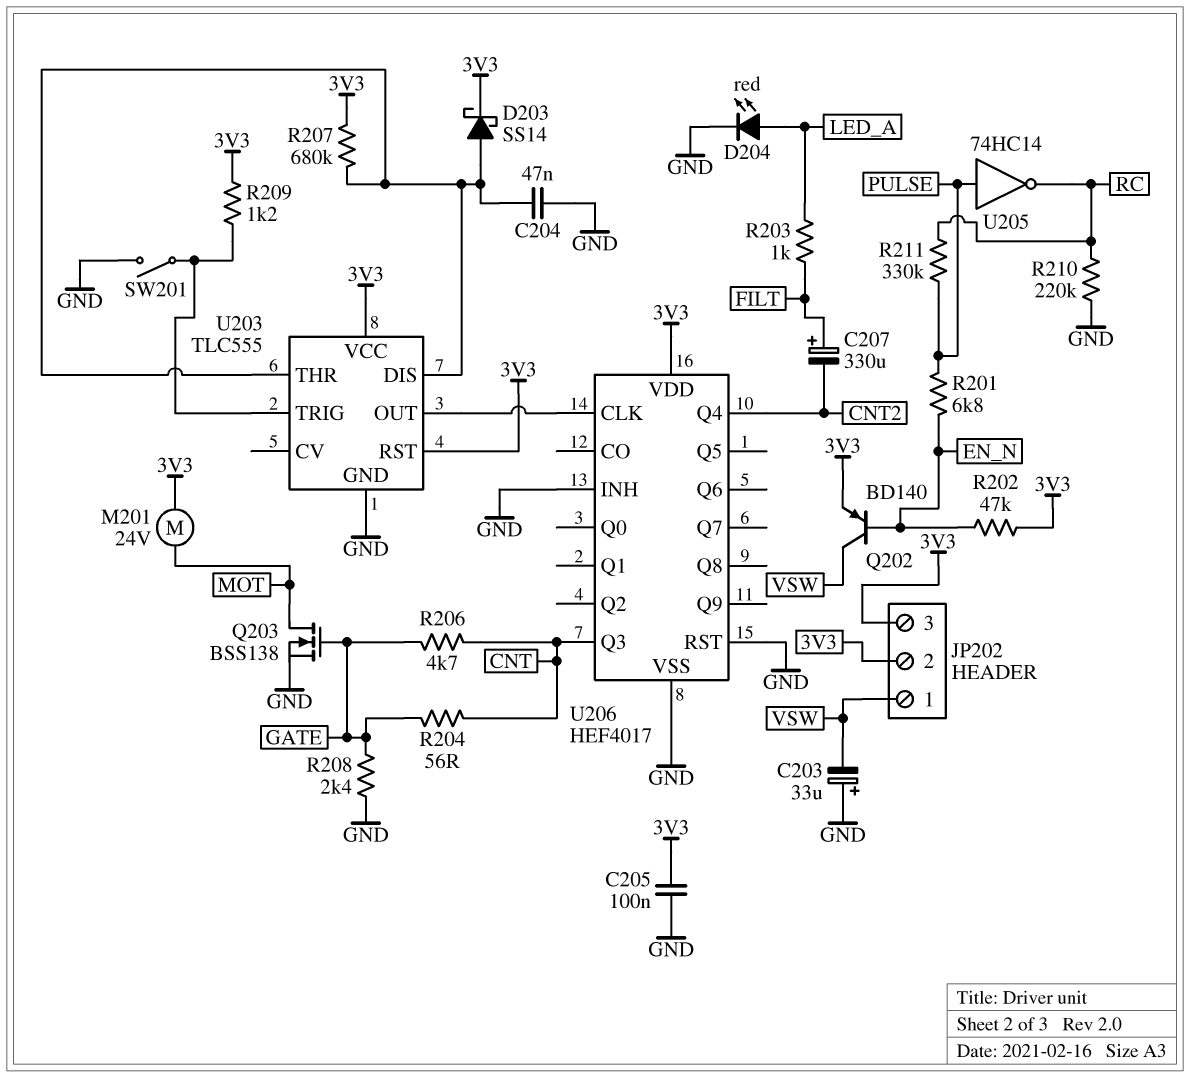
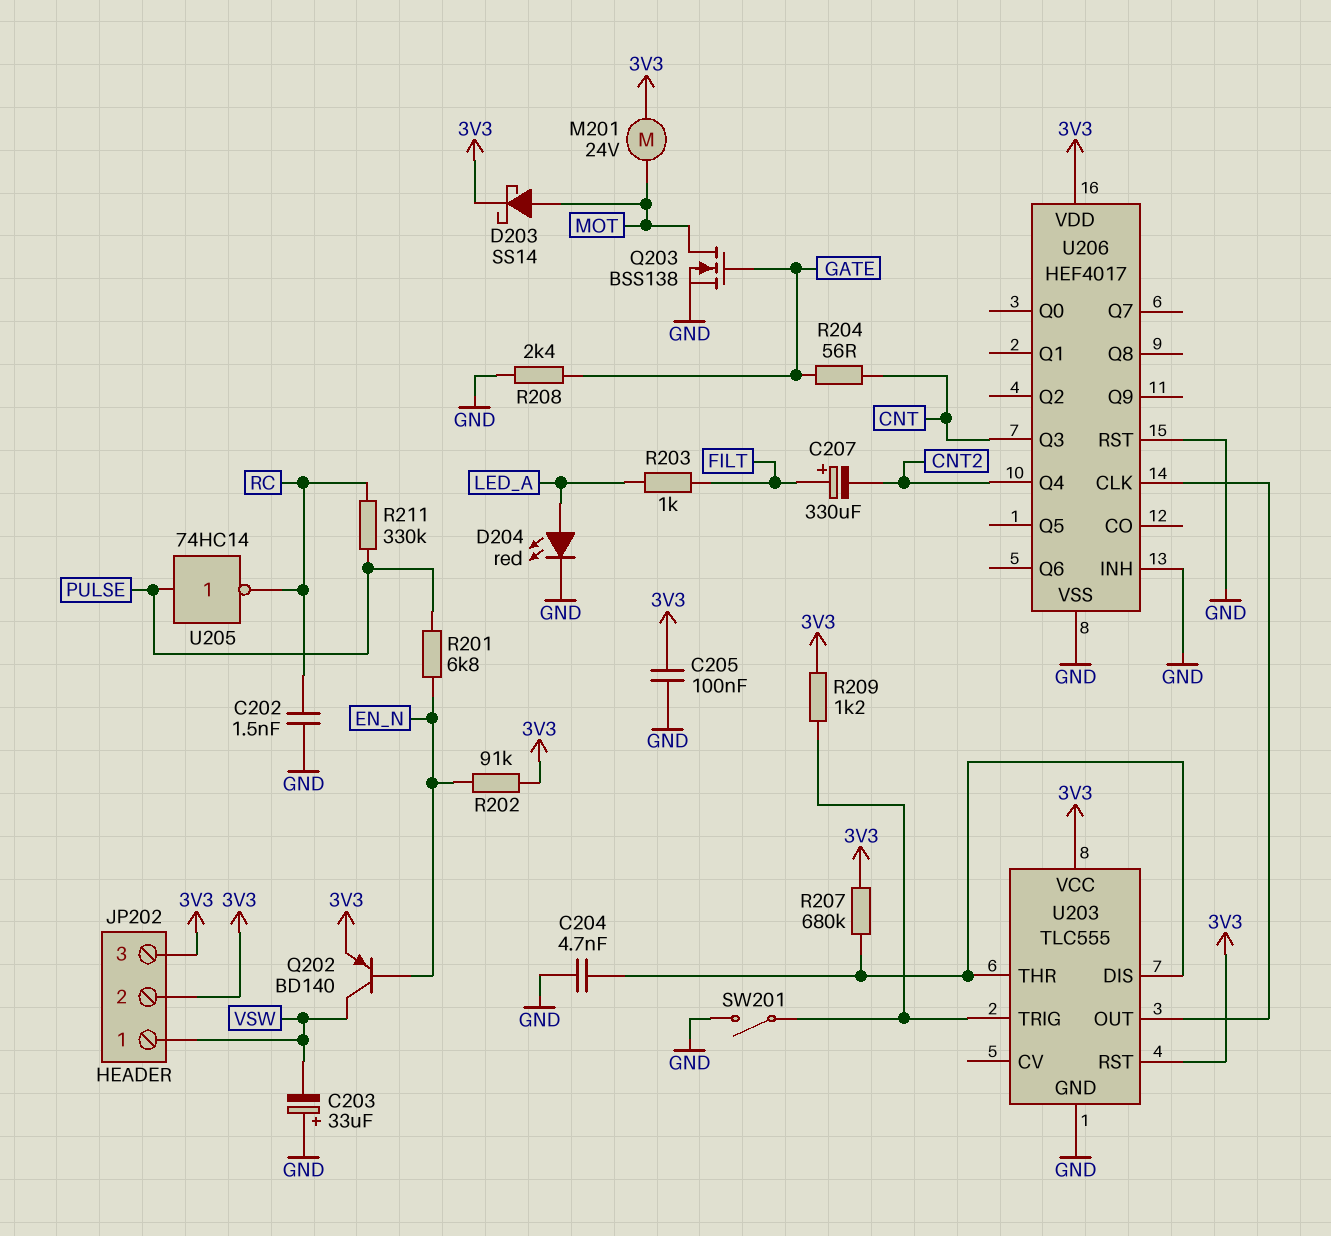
C202: none -> 1.5nF (GND, RC)
C204: 47nF (GND, U203/DIS) -> 4.7nF (GND, U203/DIS)
D203: schottky SS14 (A U203/DIS, K 3V3) -> schottky SS14 (A MOT, K 3V3)
R202: 47k (3V3, EN_N) -> 91k (3V3, EN_N)
R206: 4.7k (CNT, GATE) -> none
R210: 220k (GND, RC) -> none

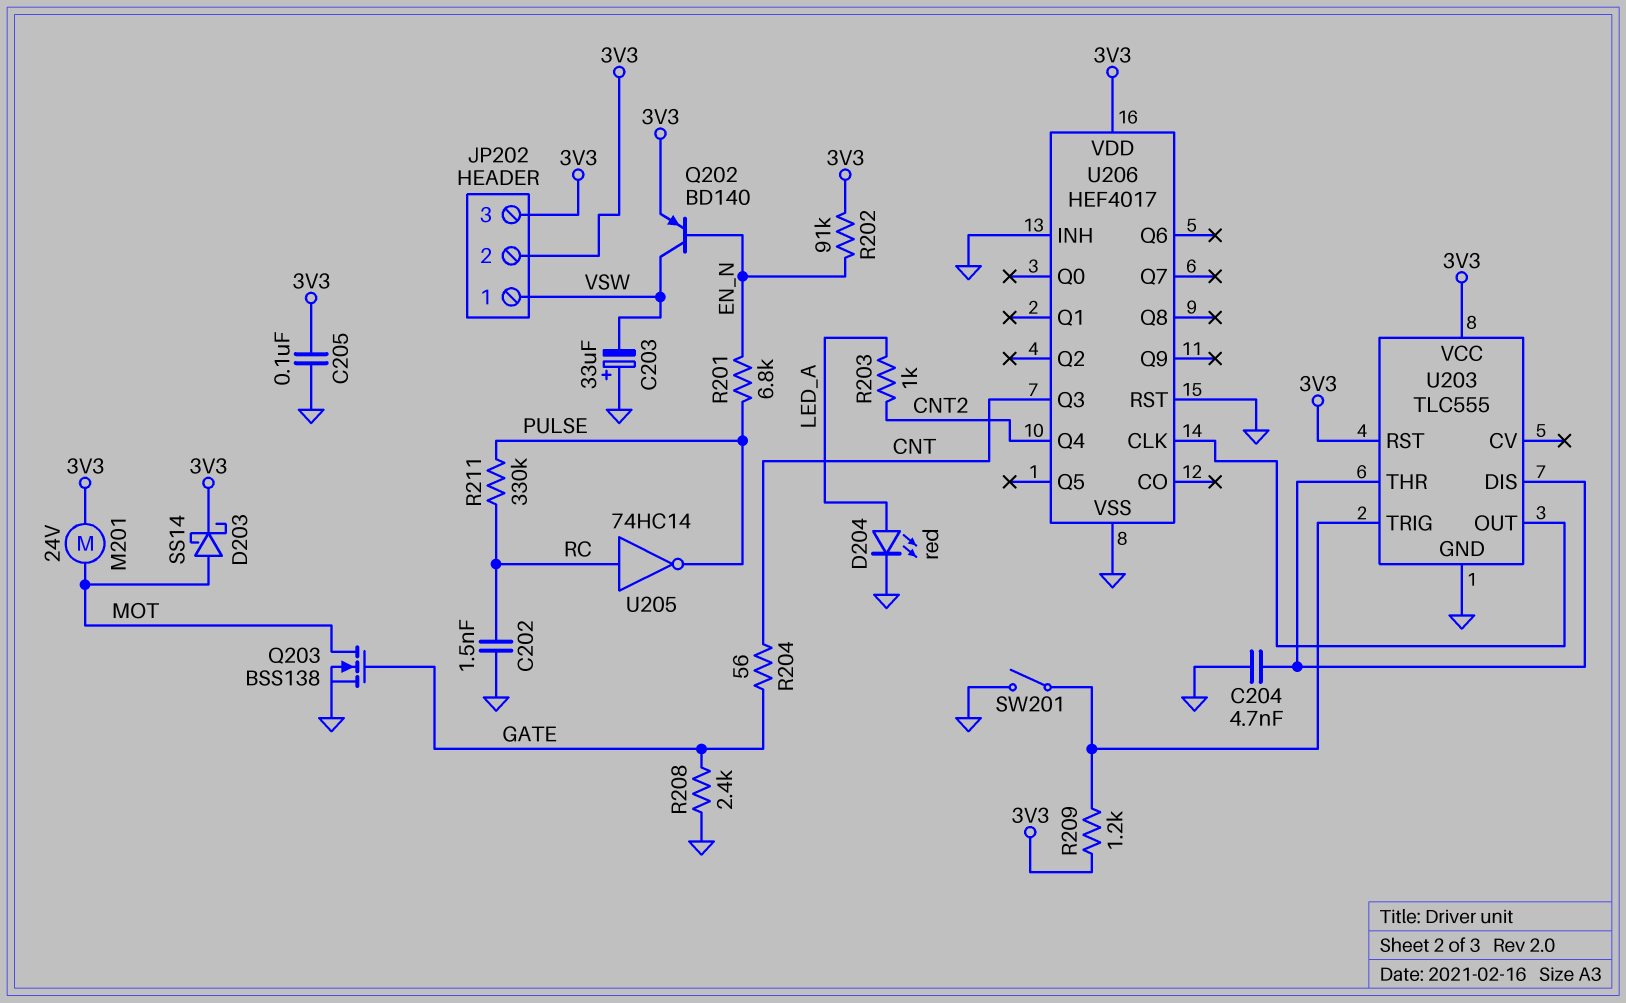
C207: 330uF (plus FILT, minus CNT2) -> none
R203: 1k (FILT, LED_A) -> 1k (CNT2, LED_A)
R207: 680k (3V3, U203/DIS) -> none
U205: NOT 74HC14 (in PULSE, out RC) -> NOT 74HC14 (in RC, out PULSE)

